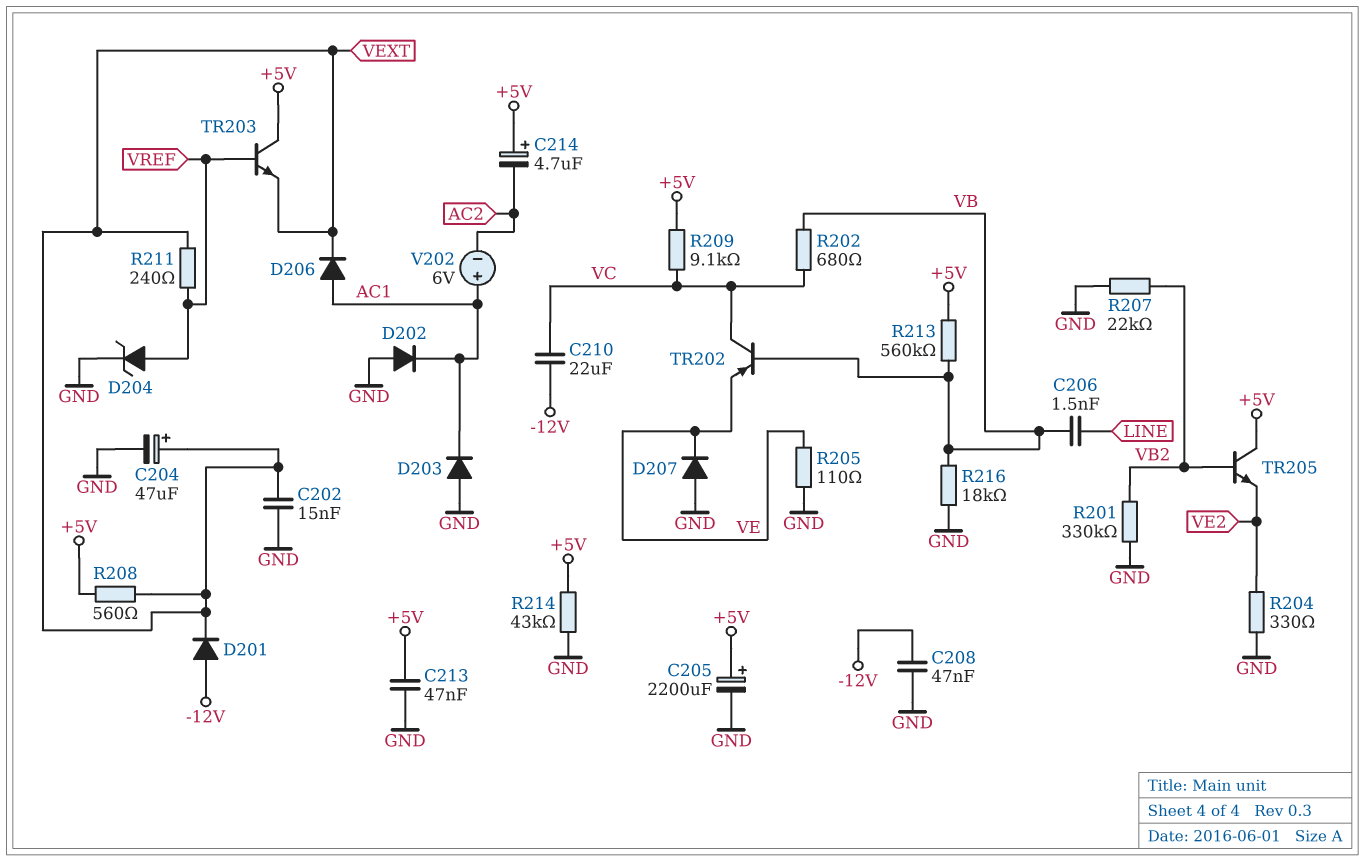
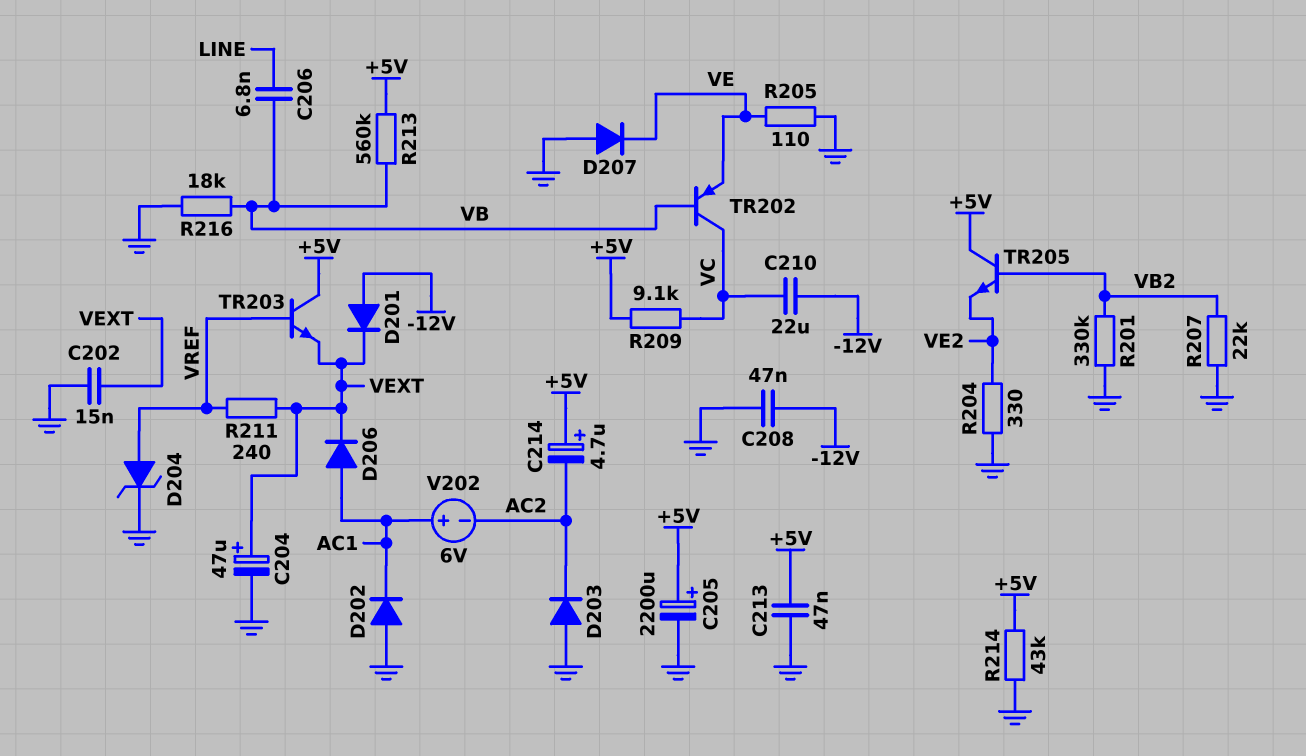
C206: 1.5nF (LINE, VB) -> 6.8nF (LINE, VB)
D203: diode (A GND, K AC1) -> diode (A GND, K AC2)
R202: 680 (VB, VC) -> none
R208: 560 (+5V, VEXT) -> none

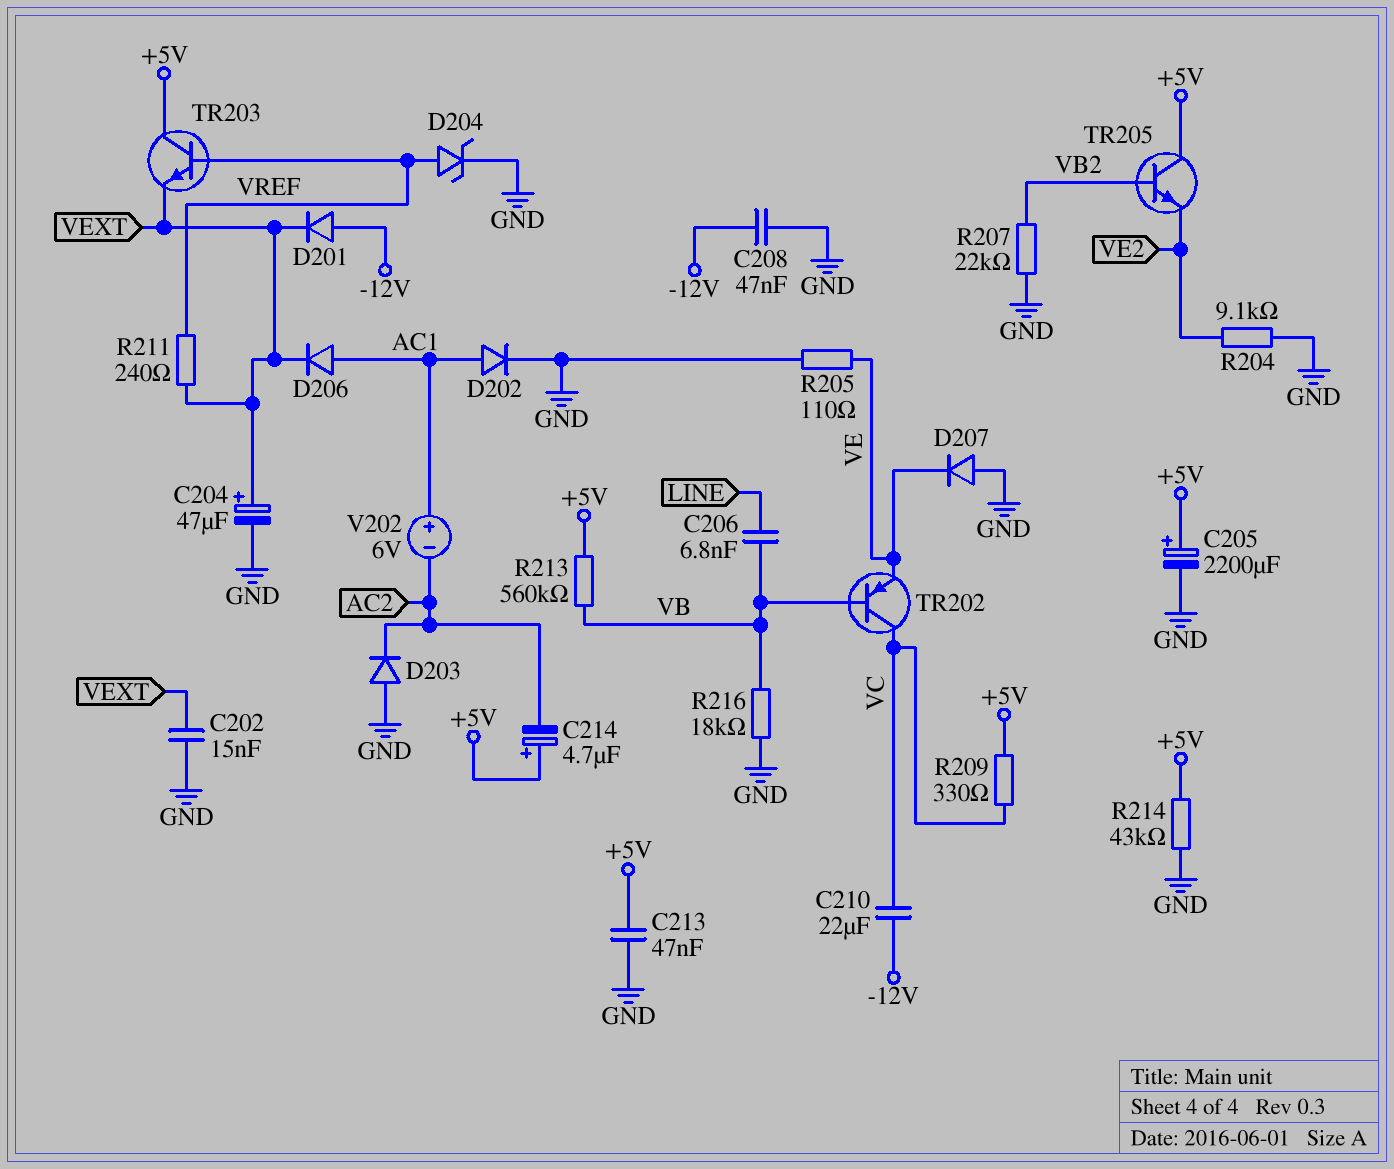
D202: diode (A GND, K AC1) -> diode (A AC1, K GND)
R201: 330k (GND, VB2) -> none
R204: 330 (GND, VE2) -> 9.1k (GND, VE2)
R209: 9.1k (+5V, VC) -> 330 (+5V, VC)

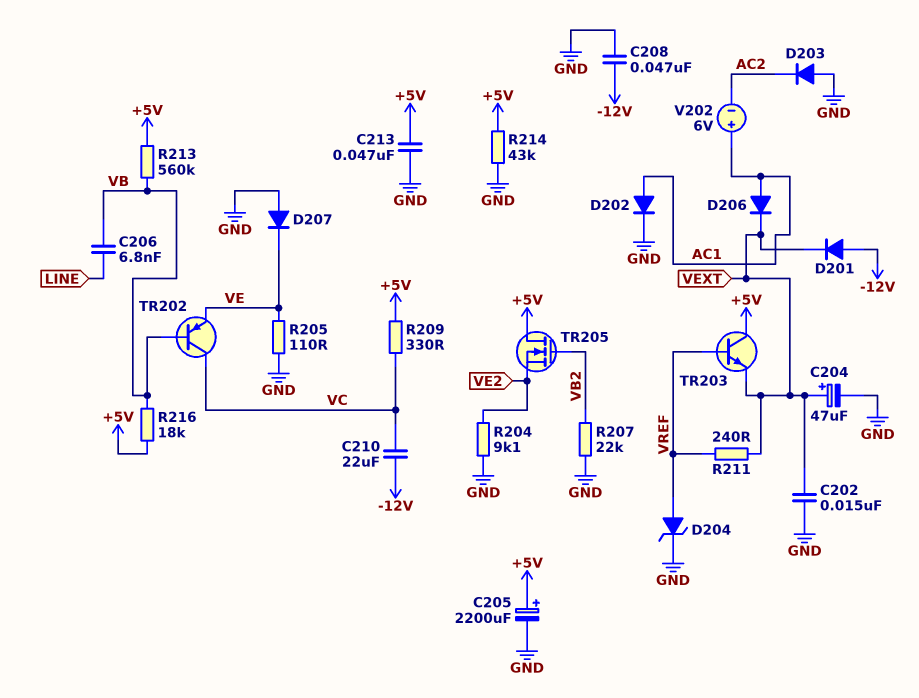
C214: 4.7uF (plus +5V, minus AC2) -> none
R216: 18k (GND, VB) -> 18k (+5V, VB)
TR205: NPN (B VB2, C +5V, E VE2) -> NMOS (G VB2, D +5V, S VE2)

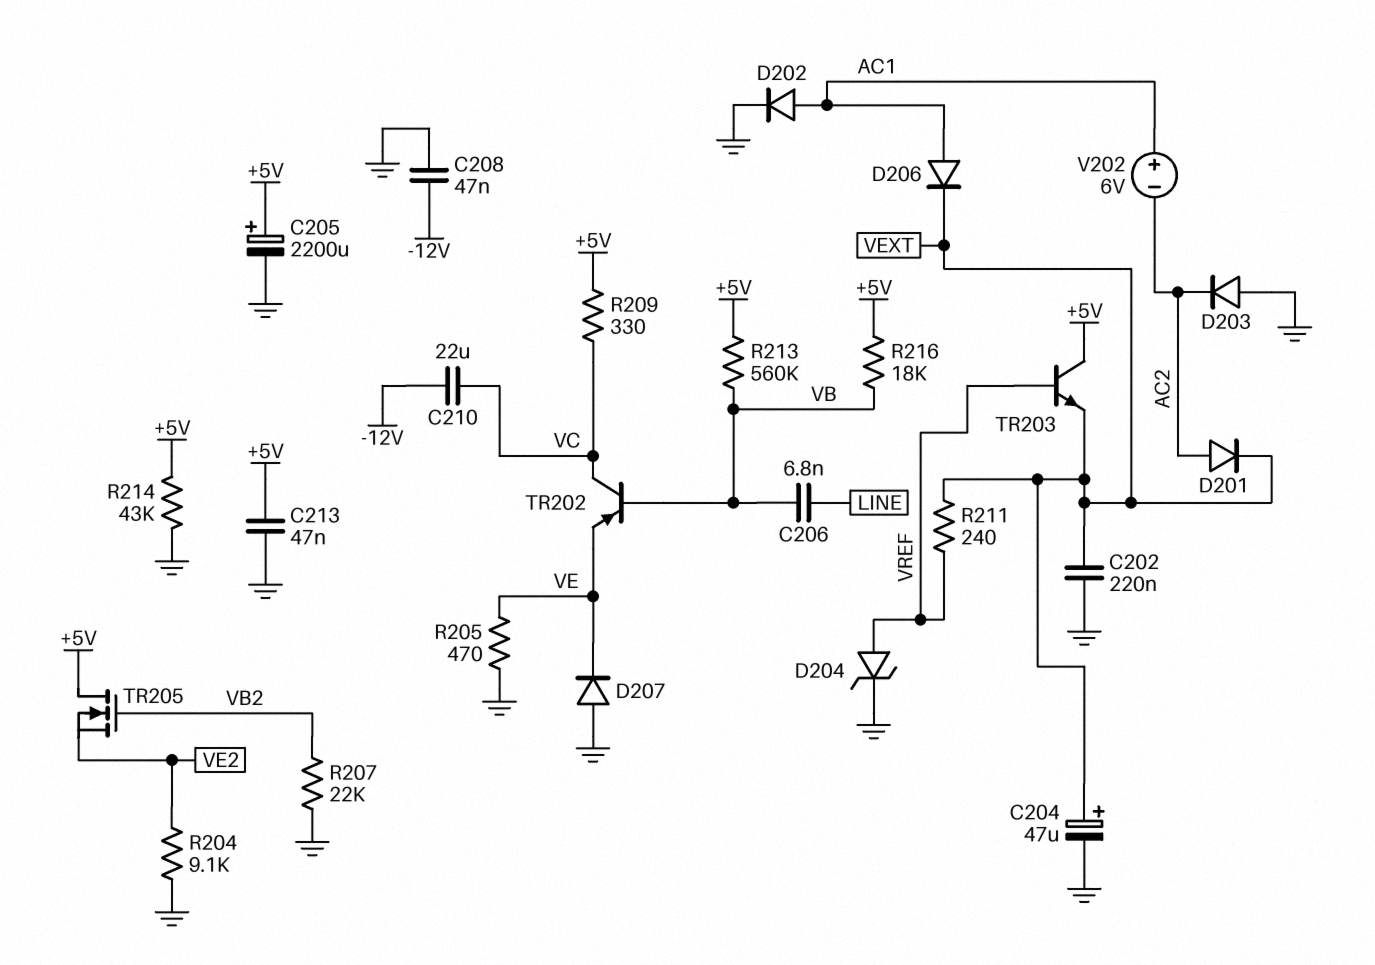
C202: 15nF (GND, VEXT) -> 220nF (GND, VEXT)
D201: diode (A -12V, K VEXT) -> diode (A AC2, K VEXT)
R205: 110 (GND, VE) -> 470 (GND, VE)

